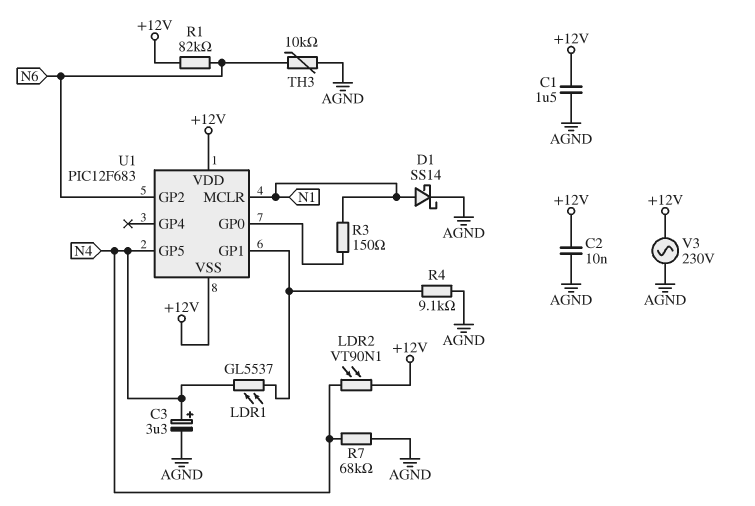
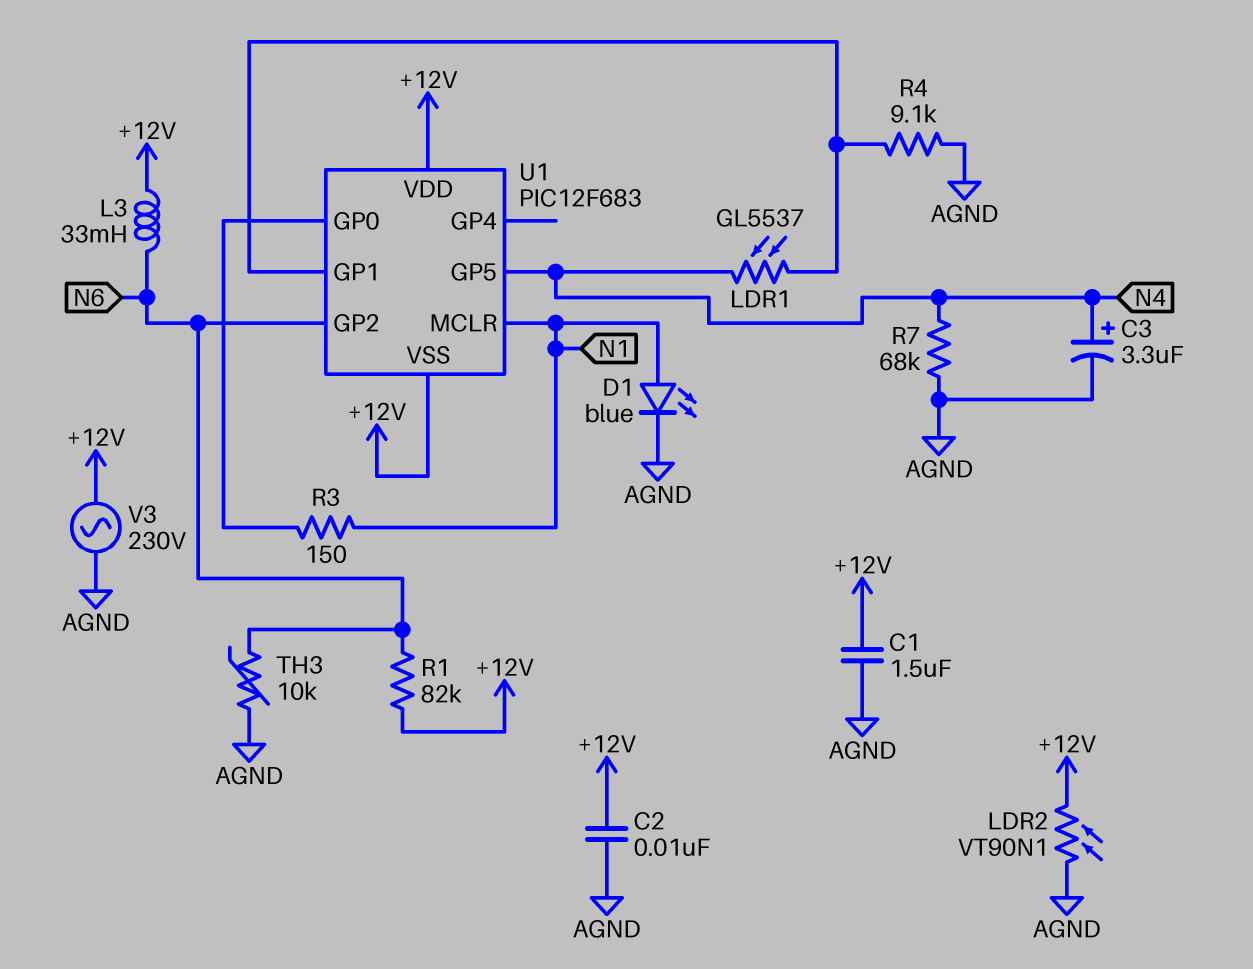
D1: schottky SS14 (A N1, K AGND) -> LED blue (A N1, K AGND)
L3: none -> 33mH (+12V, N6)
LDR2: VT90N1 (+12V, N4) -> VT90N1 (+12V, AGND)

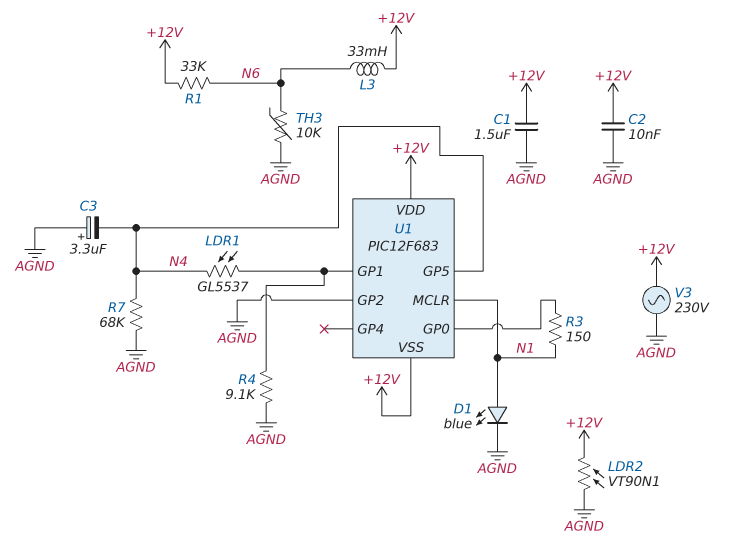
C3: 3.3uF (plus N4, minus AGND) -> 3.3uF (plus AGND, minus N4)
R1: 82k (+12V, N6) -> 33k (+12V, N6)
U1 pin GP2: N6 -> AGND

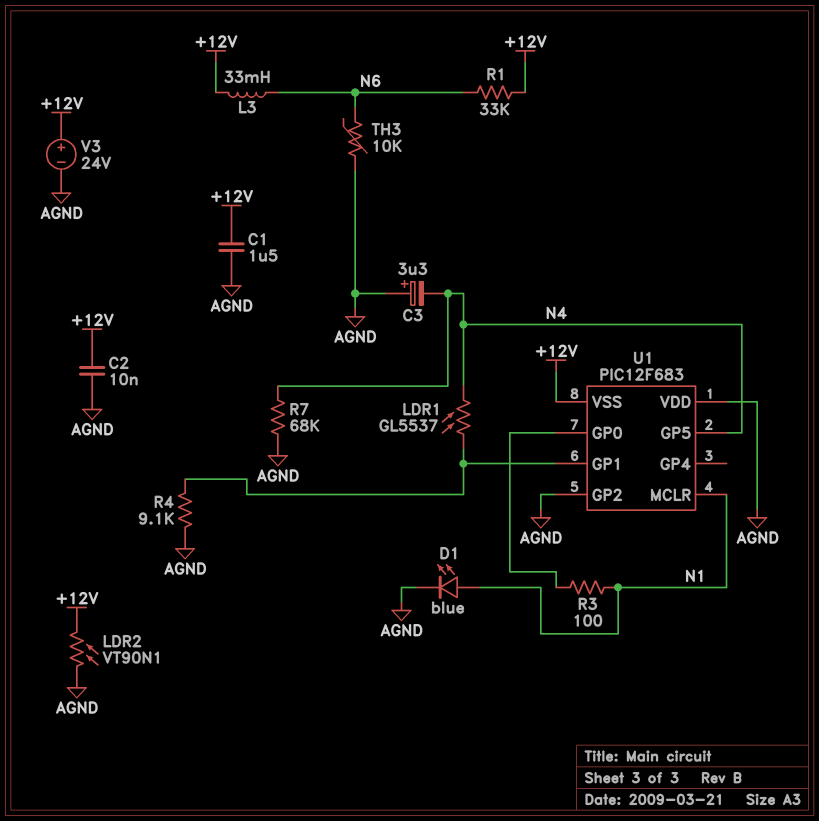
R3: 150 (N1, U1/GP0) -> 100 (N1, U1/GP0)
U1 pin VDD: +12V -> AGND
V3: AC 230V (+12V, AGND) -> 24V (plus +12V, minus AGND)

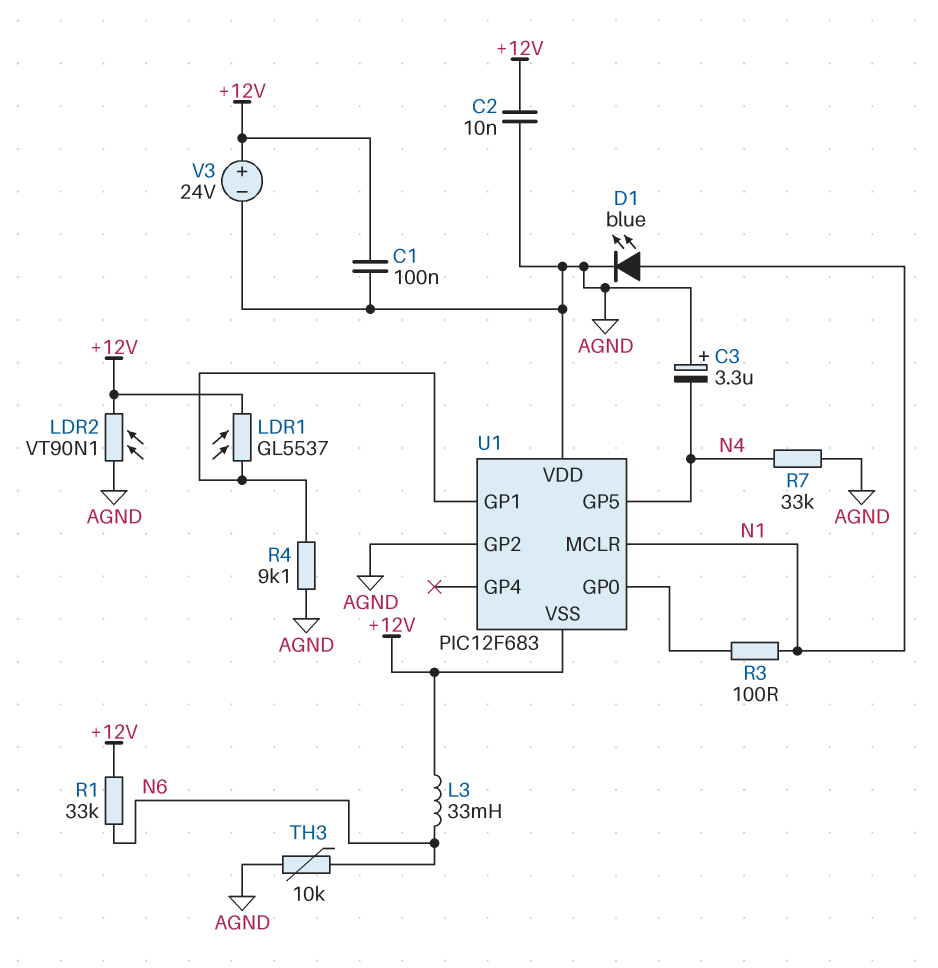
C1: 1.5uF (+12V, AGND) -> 100nF (+12V, AGND)
LDR1: GL5537 (N4, U1/GP1) -> GL5537 (+12V, U1/GP1)
R7: 68k (AGND, N4) -> 33k (AGND, N4)

